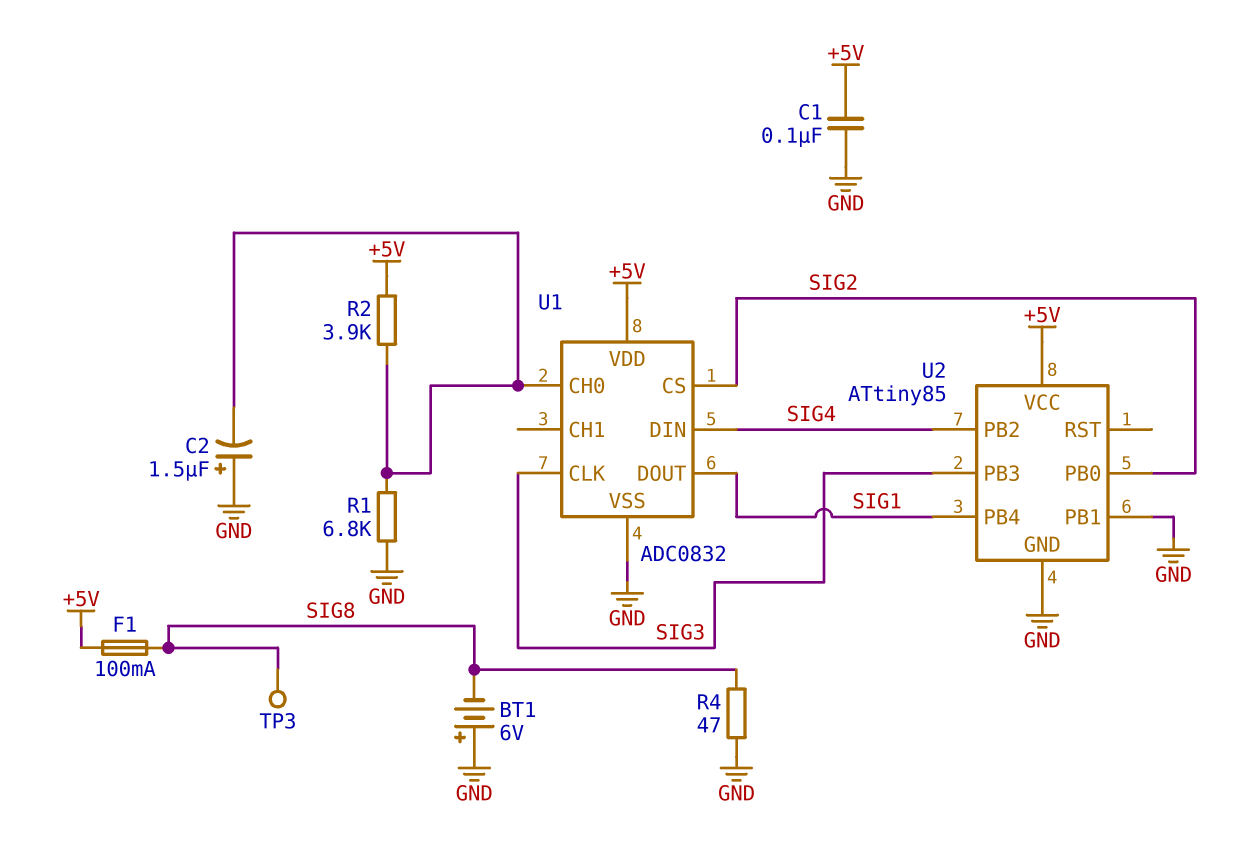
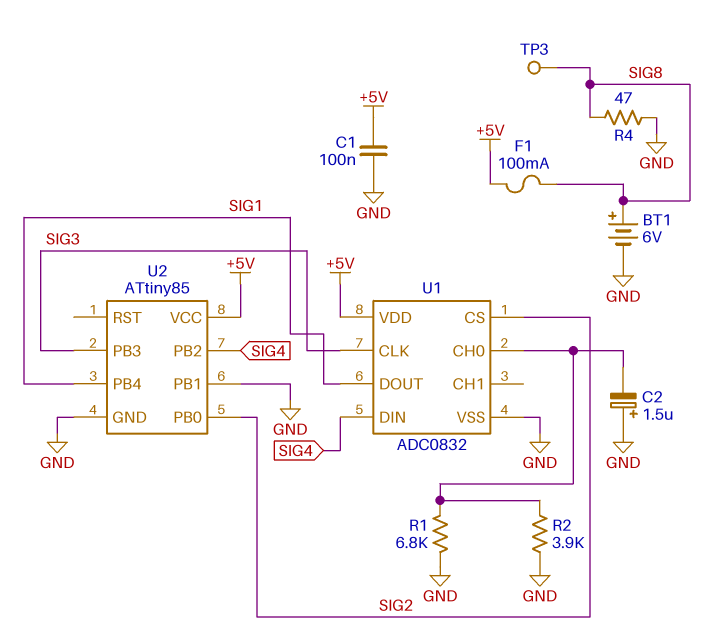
BT1: 6V (plus GND, minus SIG8) -> 6V (plus SIG8, minus GND)
R2: 3.9k (+5V, U1/CH0) -> 3.9k (GND, U1/CH0)

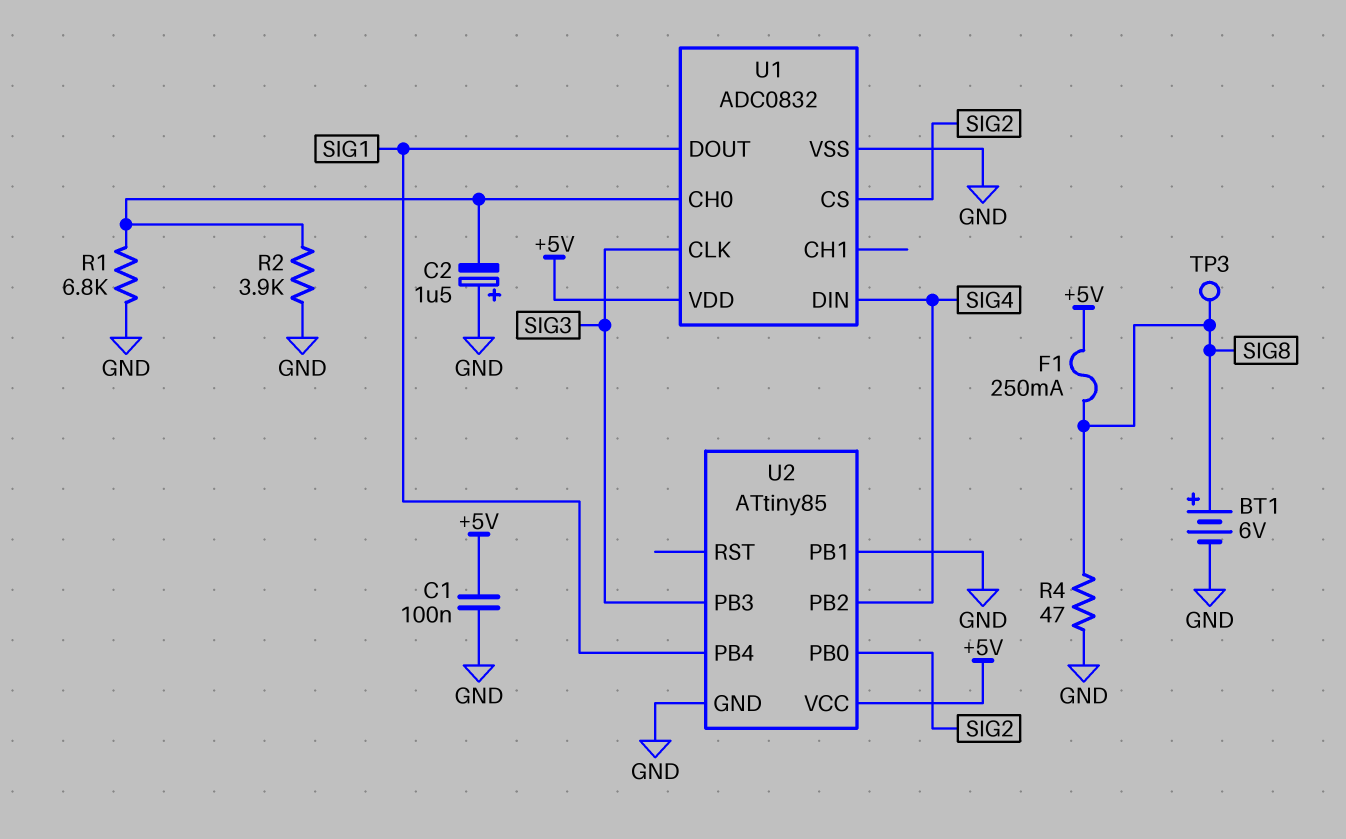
F1: 100mA (+5V, SIG8) -> 250mA (+5V, SIG8)

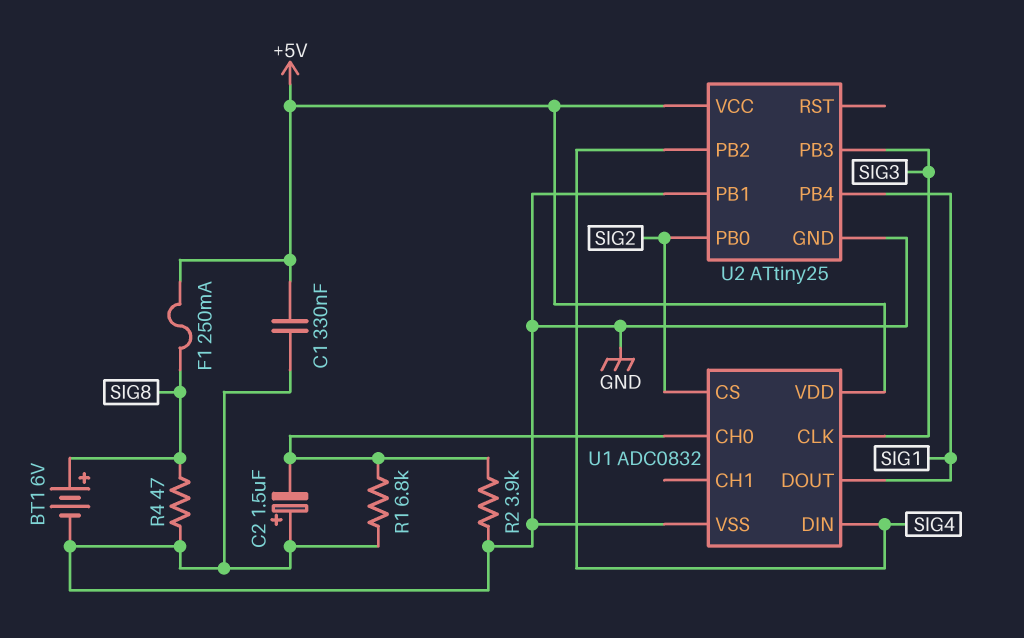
C1: 100nF (+5V, GND) -> 330nF (+5V, GND)
TP3: test point (SIG8) -> none
U2: ATtiny85 -> ATtiny25

